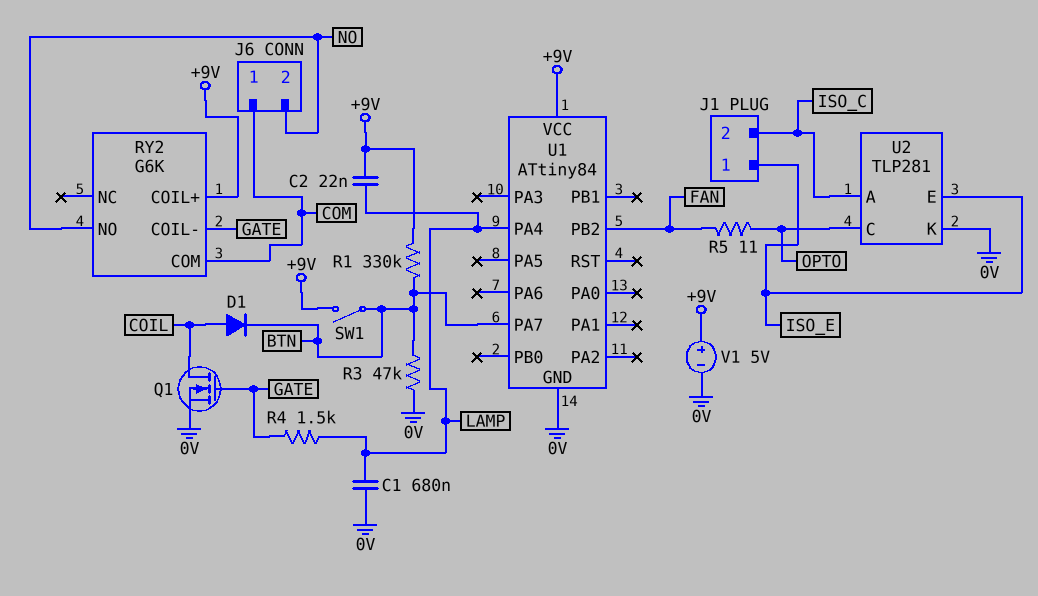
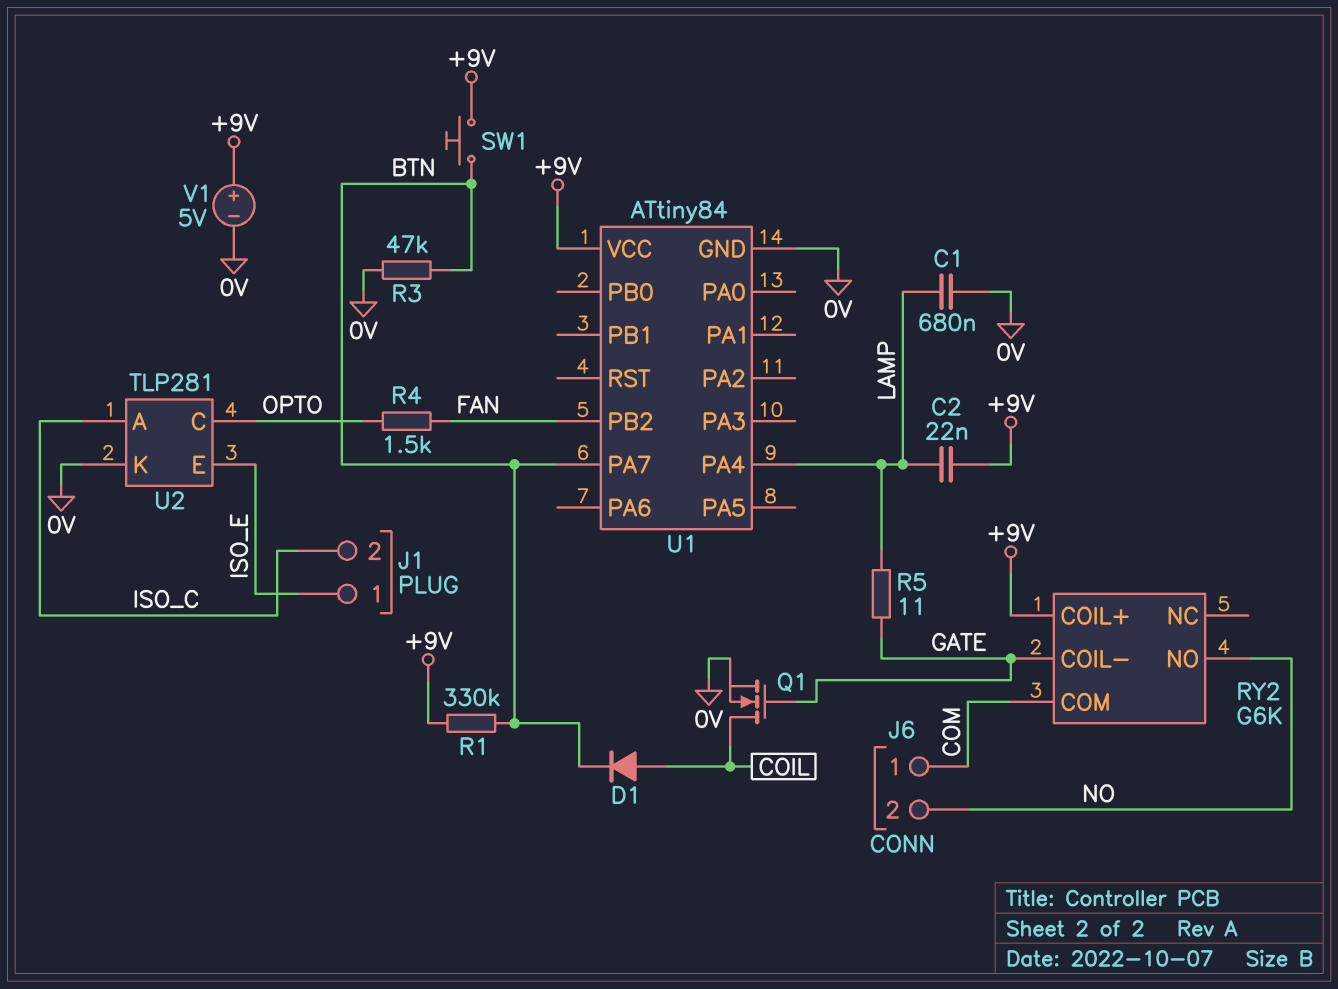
R4: 1.5k (GATE, LAMP) -> 1.5k (FAN, OPTO)
R5: 11 (FAN, OPTO) -> 11 (GATE, LAMP)
SW1: switch (+9V, BTN) -> button (+9V, BTN)

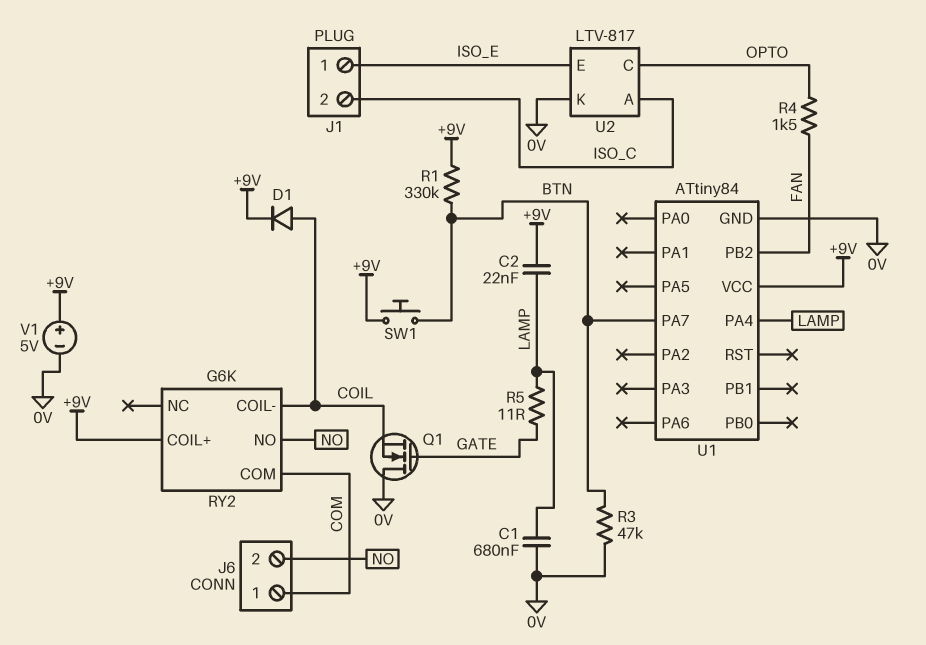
D1: diode (A COIL, K BTN) -> diode (A COIL, K +9V)
Q1: NMOS (G GATE, D COIL, S 0V) -> NMOS (G GATE, D 0V, S COIL)
RY2 pin COIL-: GATE -> COIL
U2: TLP281 -> LTV-817

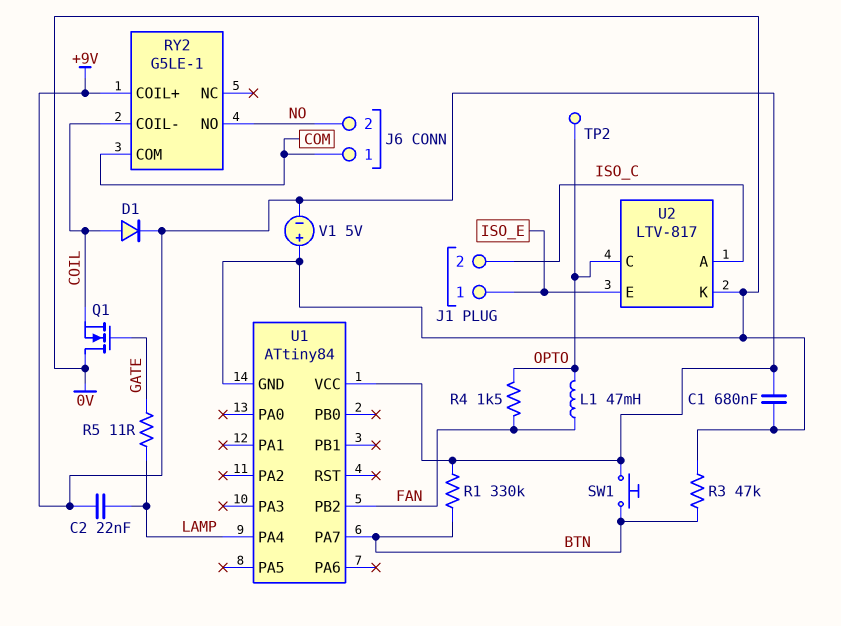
C1: 680nF (0V, LAMP) -> 680nF (+9V, 0V)
L1: none -> 47mH (FAN, OPTO)
RY2: G6K -> G5LE-1
TP2: none -> test point (OPTO)
V1: 5V (plus +9V, minus 0V) -> 5V (plus 0V, minus +9V)

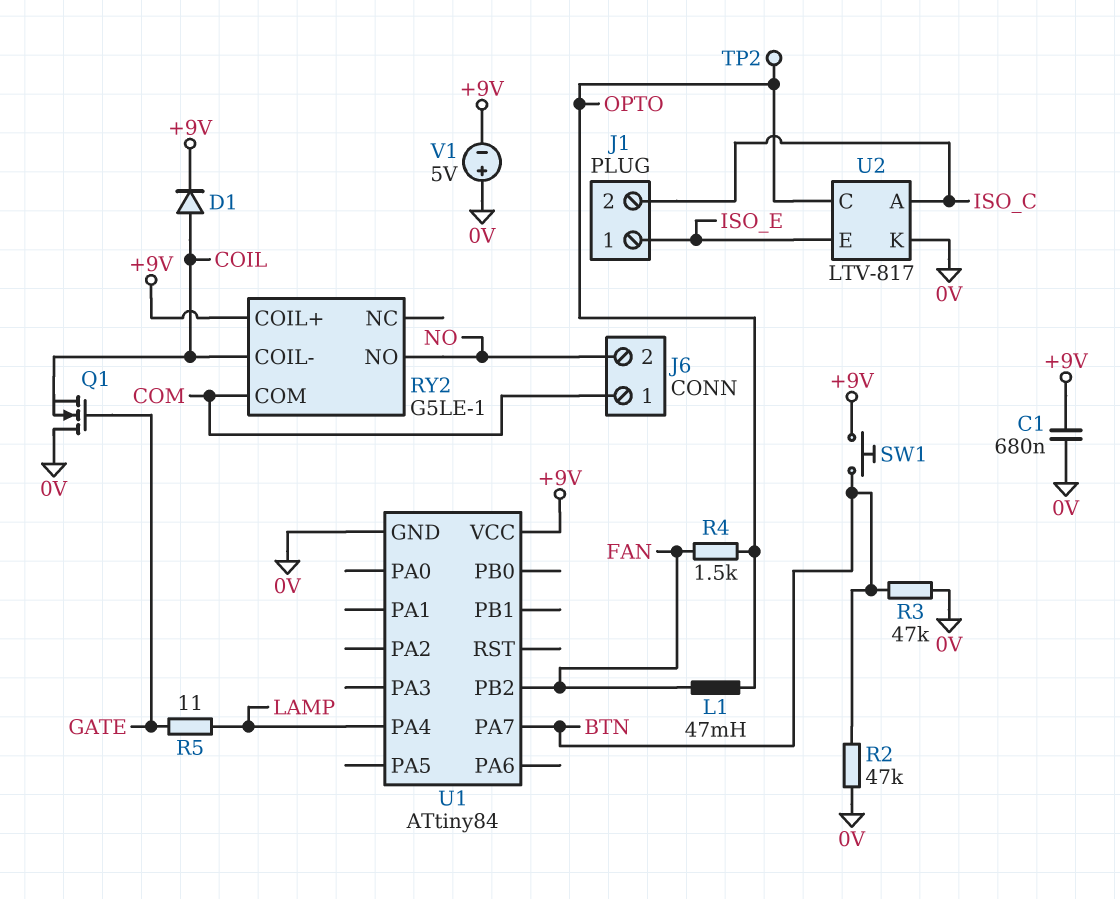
C2: 22nF (+9V, LAMP) -> none
R1: 330k (+9V, BTN) -> none
R2: none -> 47k (0V, BTN)

